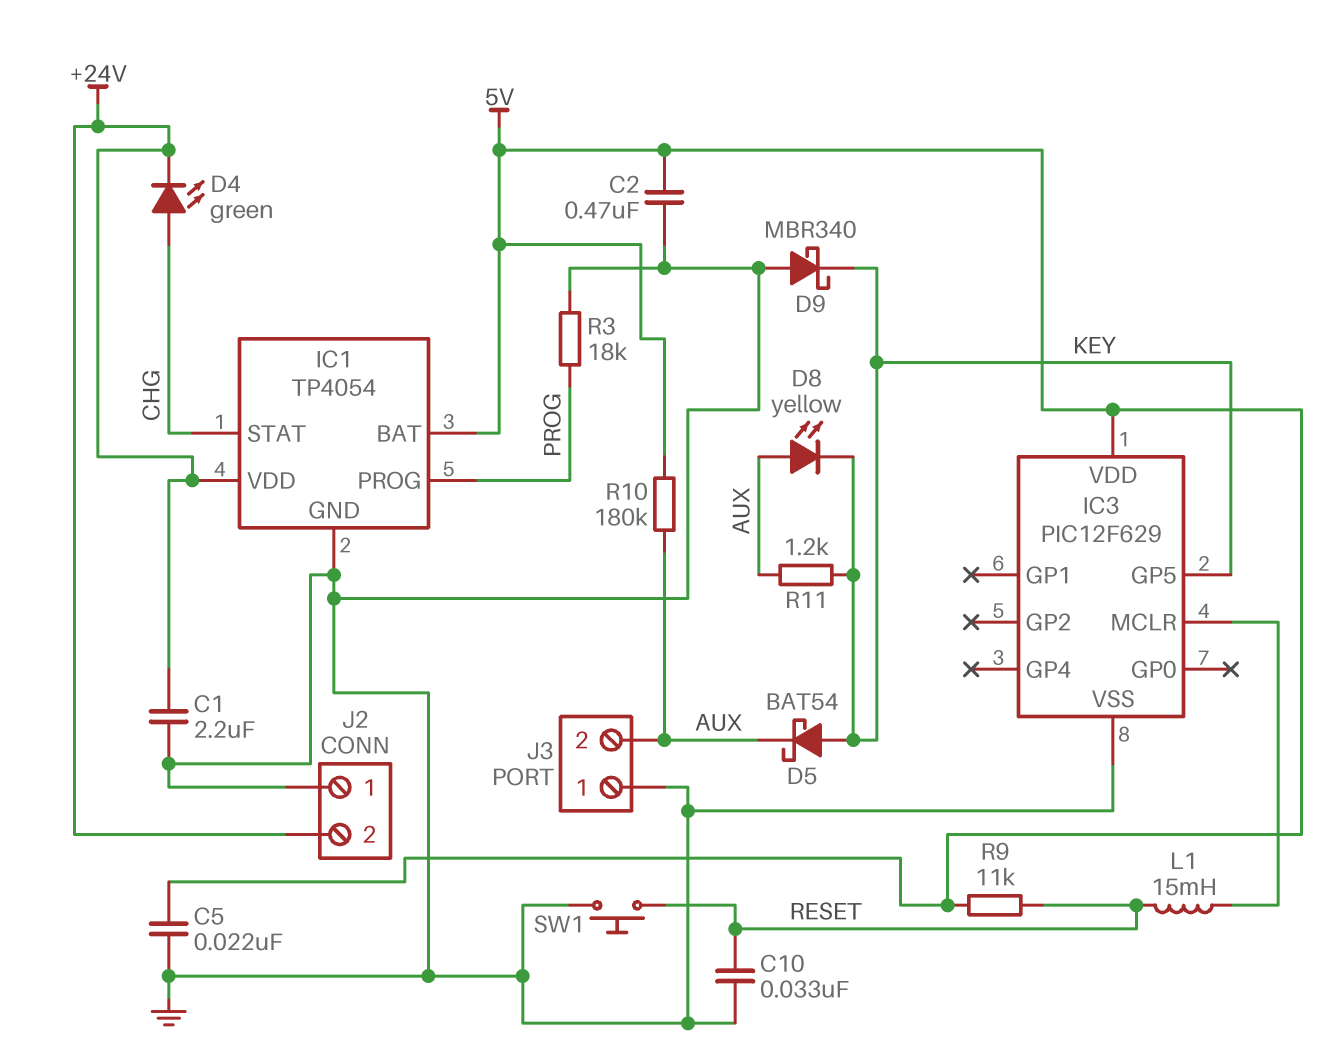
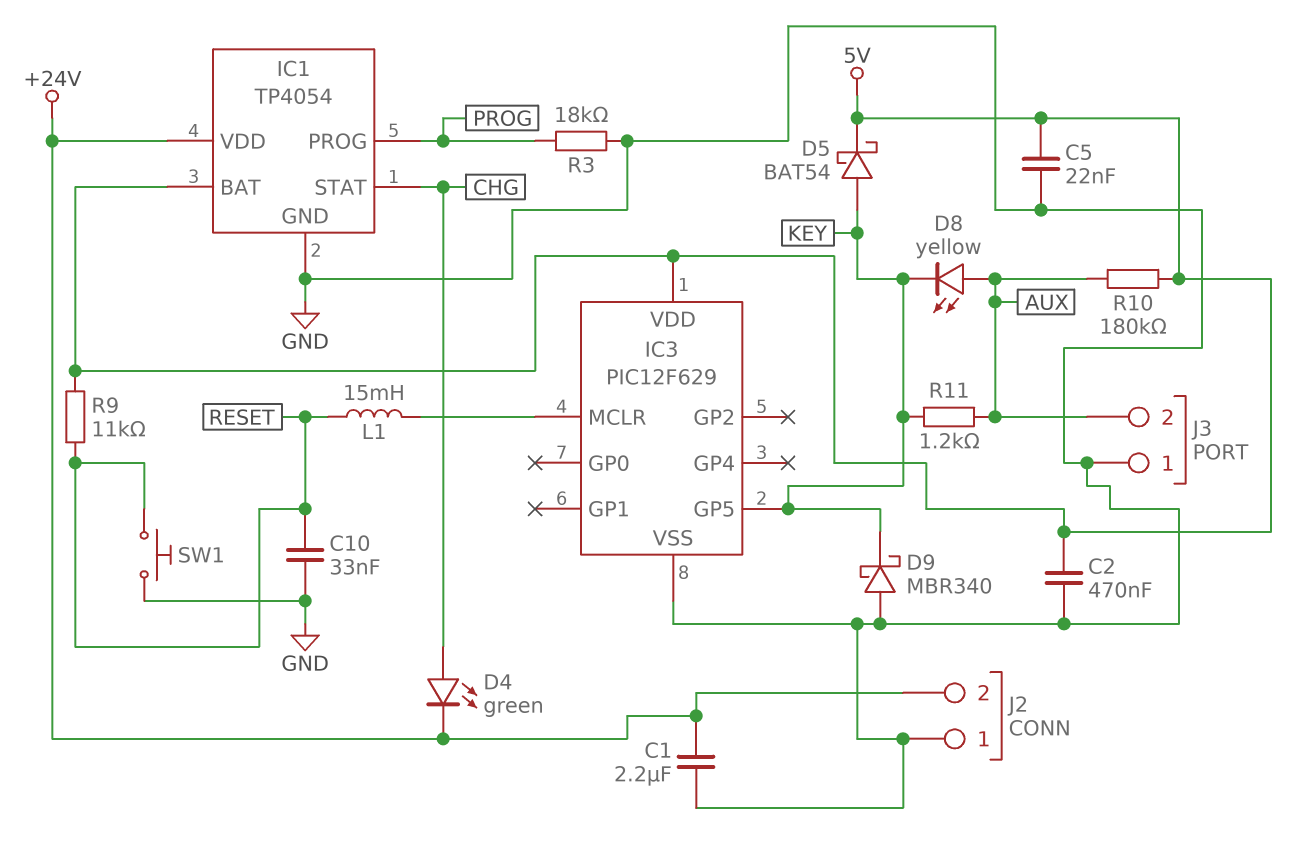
D5: schottky BAT54 (A KEY, K AUX) -> schottky BAT54 (A KEY, K 5V)

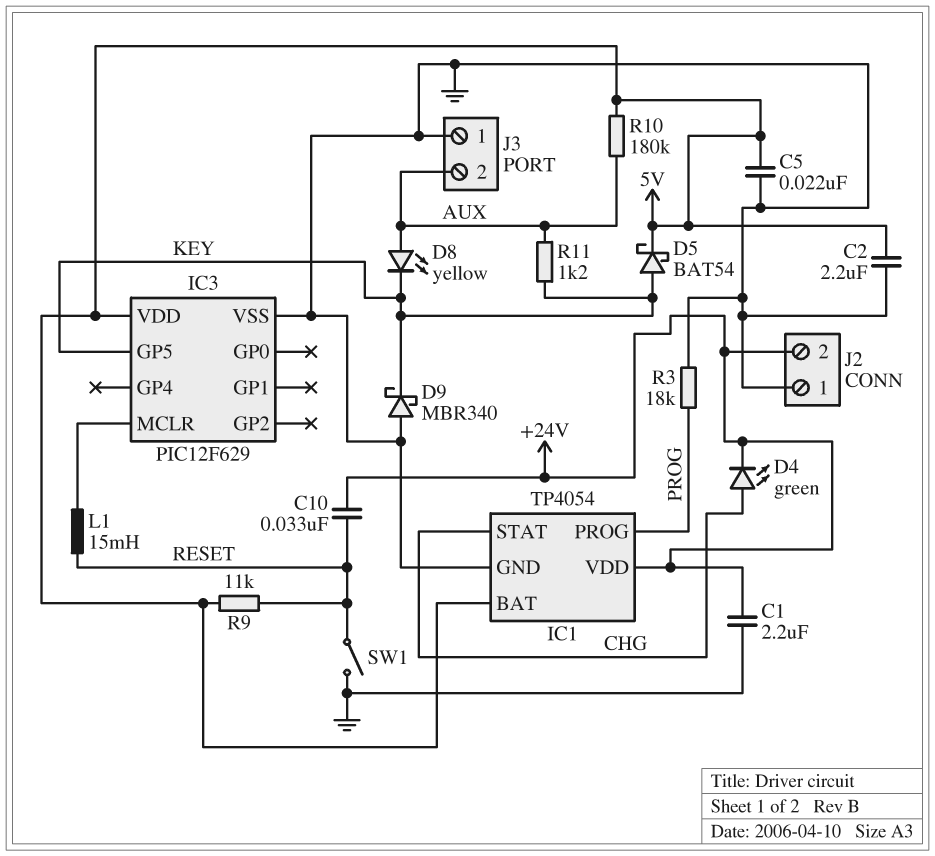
C2: 470nF (5V, GND) -> 2.2uF (5V, GND)
C10: 33nF (GND, RESET) -> 33nF (+24V, RESET)
SW1: button (GND, RESET) -> switch (GND, RESET)

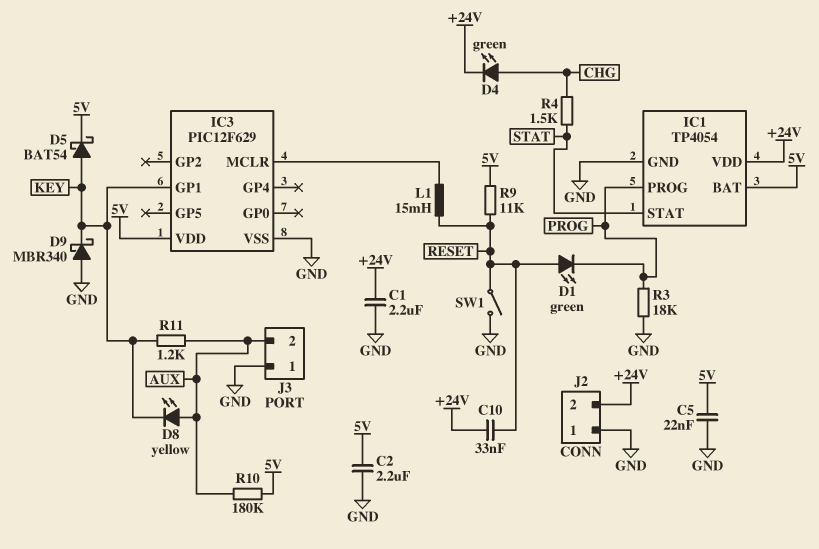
D1: none -> LED green (A RESET, K PROG)
IC1 pin STAT: CHG -> STAT
IC3 pin GP1: none -> KEY
IC3 pin GP5: KEY -> none
R4: none -> 1.5k (CHG, STAT)

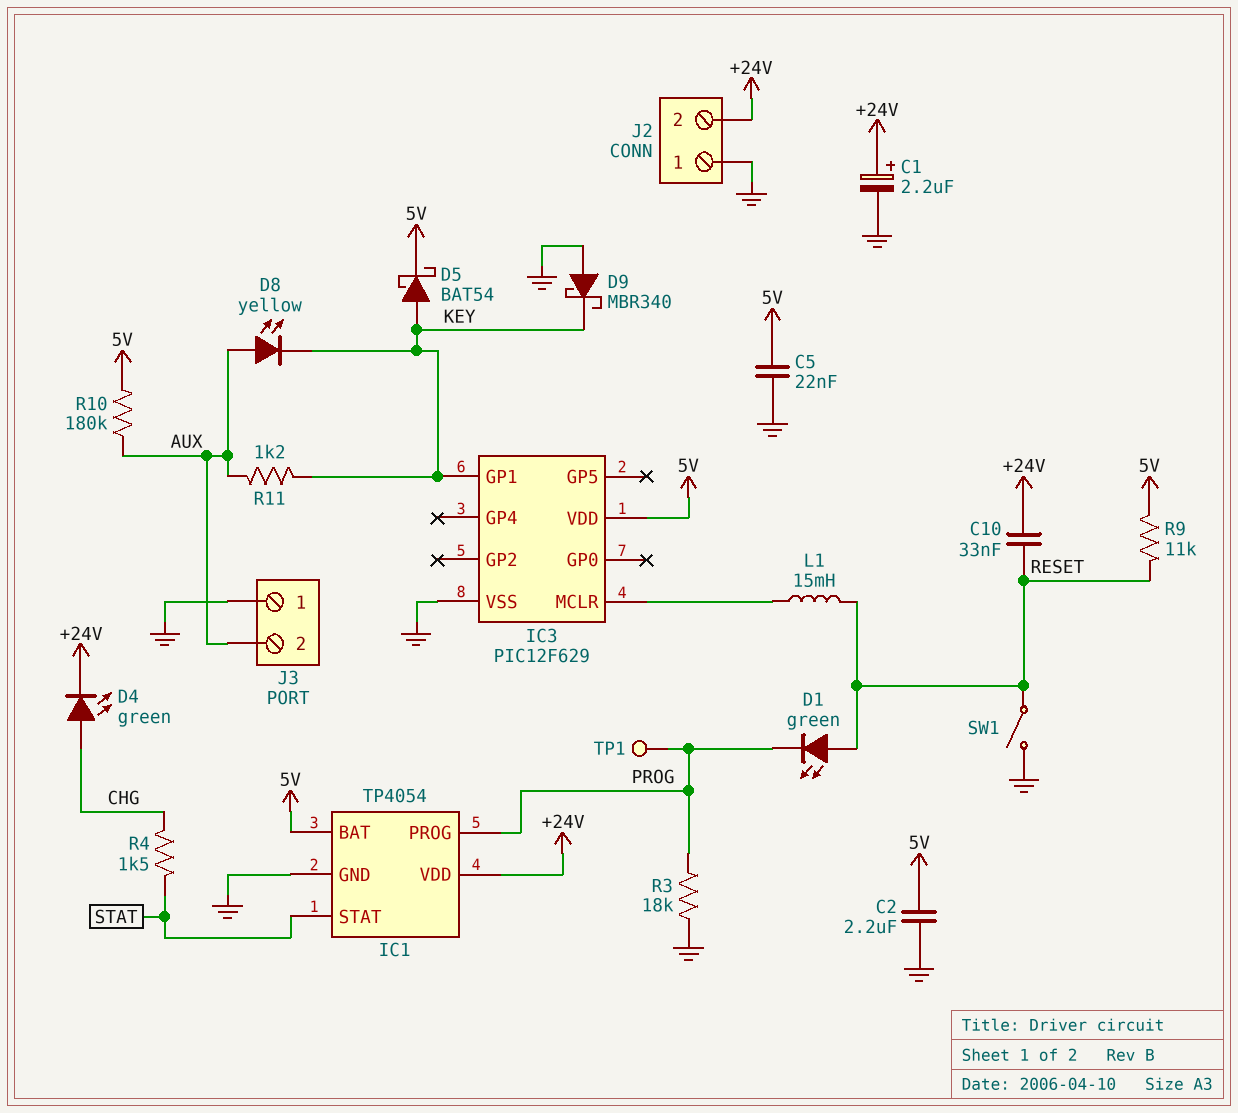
C1: 2.2uF (+24V, GND) -> 2.2uF (plus +24V, minus GND)
TP1: none -> test point (PROG)

